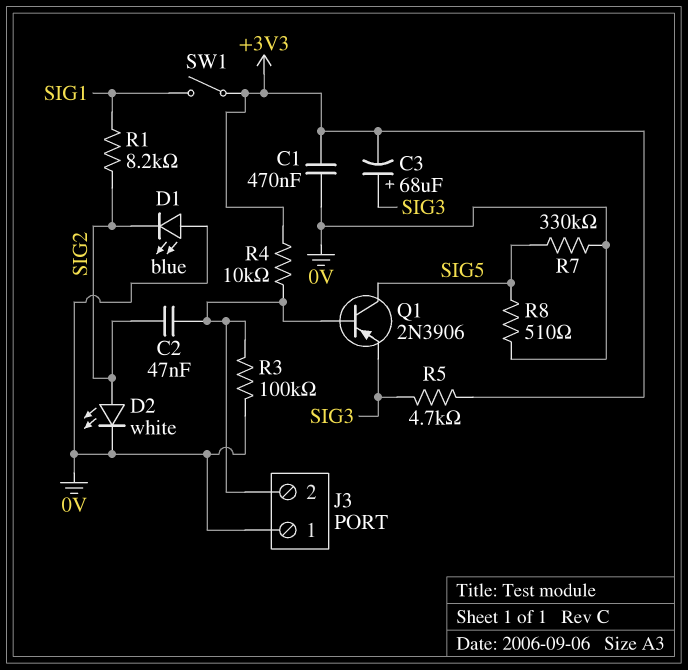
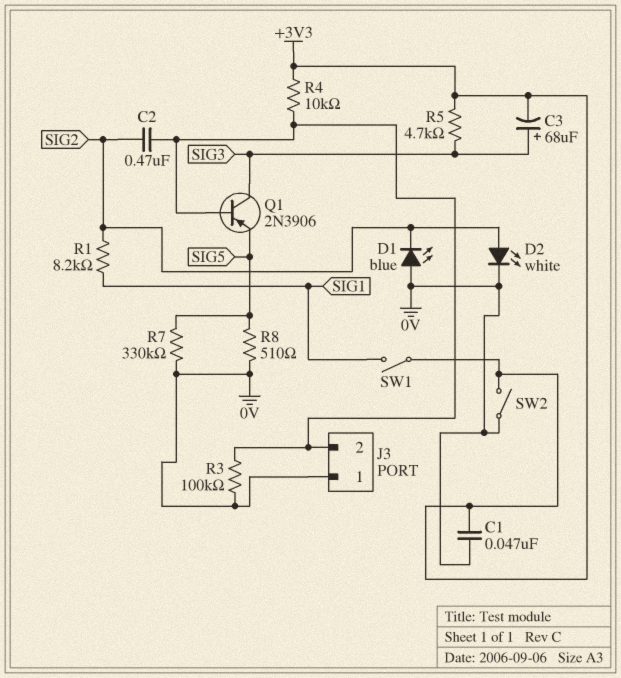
C1: 470nF (+3V3, 0V) -> 47nF (+3V3, 0V)
C2: 47nF (J3/2, SIG2) -> 470nF (J3/2, SIG2)
Q1: PNP 2N3906 (B J3/2, C SIG5, E SIG3) -> PNP 2N3906 (B J3/2, C SIG3, E SIG5)
SW2: none -> switch (+3V3, 0V)

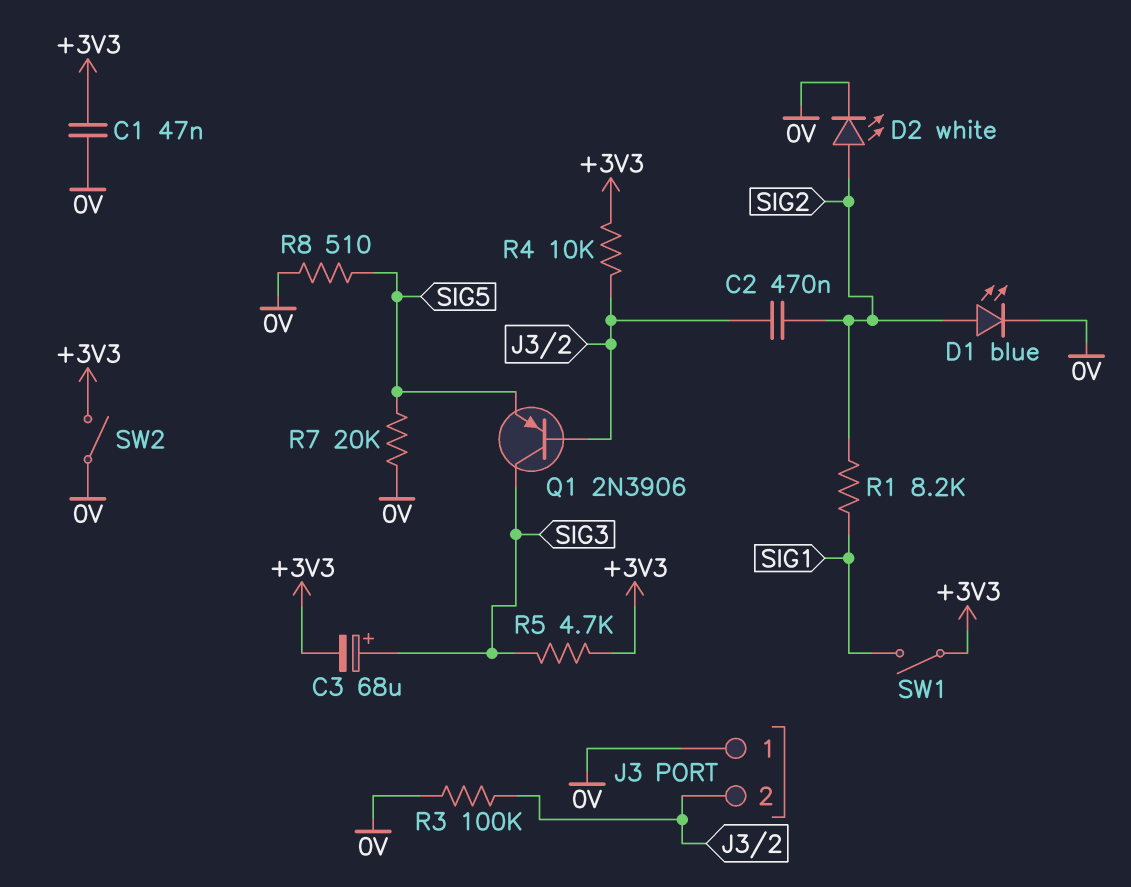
D1: LED blue (A 0V, K SIG2) -> LED blue (A SIG2, K 0V)
R7: 330k (0V, SIG5) -> 20k (0V, SIG5)

